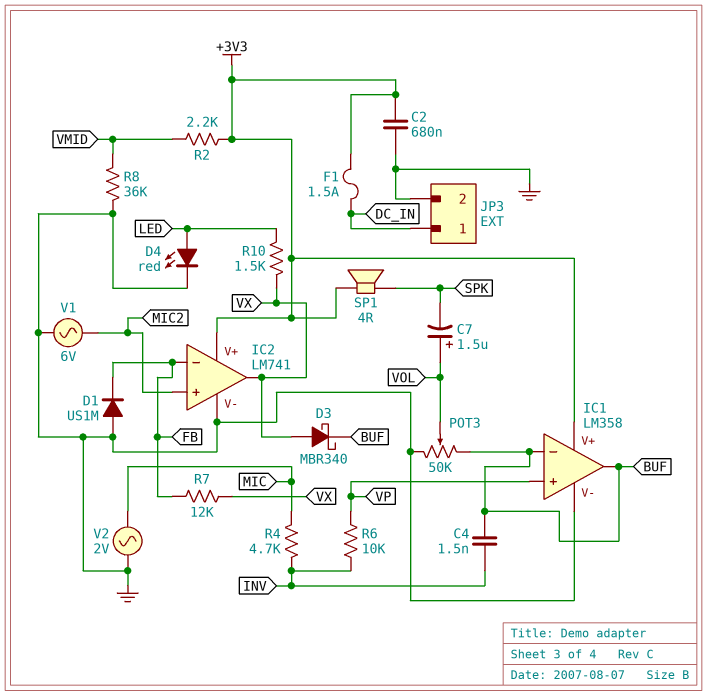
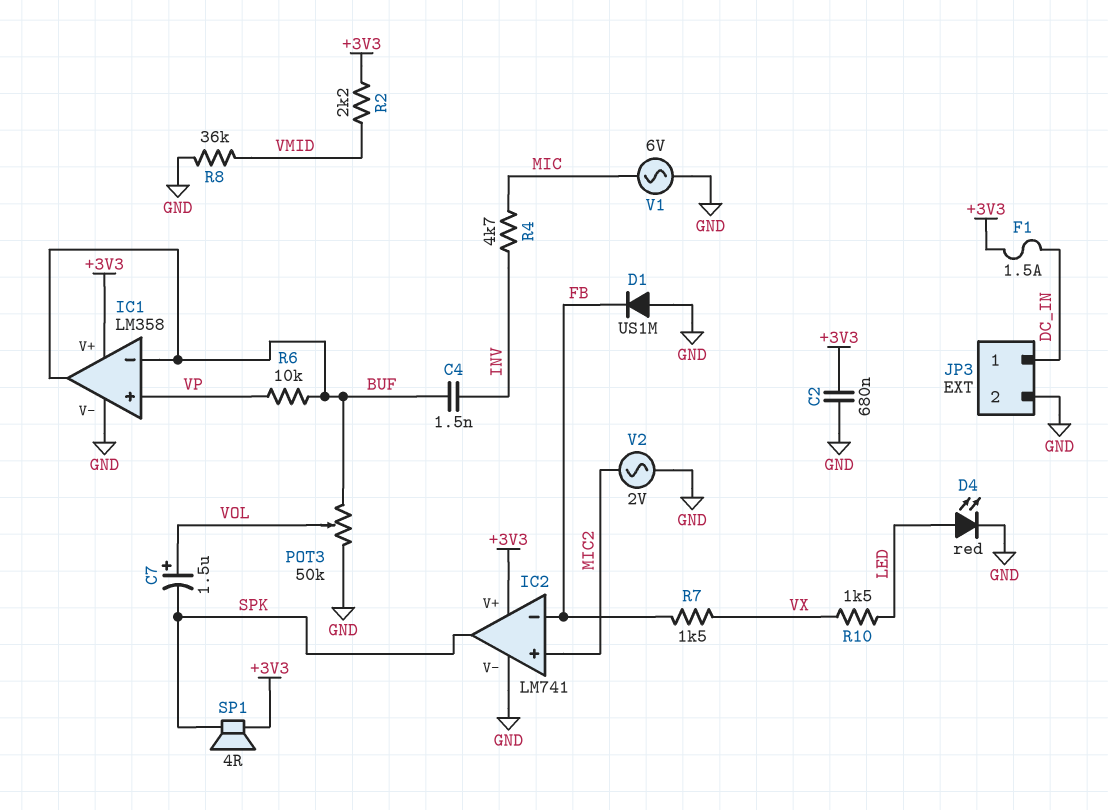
D3: schottky MBR340 (A VX, K BUF) -> none
IC2 pin out: VX -> SPK
R6: 10k (INV, VP) -> 10k (BUF, VP)
R7: 12k (FB, VX) -> 1.5k (FB, VX)
V1: AC 6V (GND, MIC2) -> AC 6V (GND, MIC)
V2: AC 2V (GND, MIC) -> AC 2V (GND, MIC2)

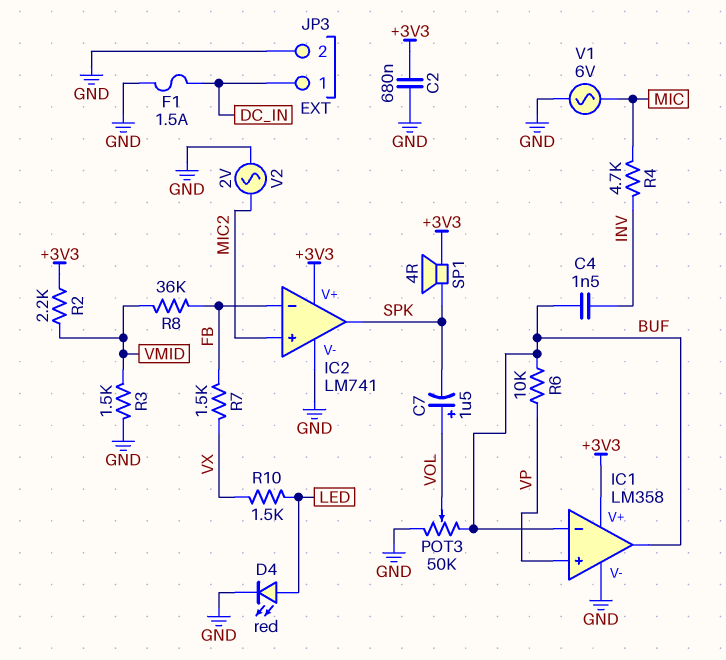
D1: diode US1M (A GND, K FB) -> none
F1: 1.5A (+3V3, DC_IN) -> 1.5A (DC_IN, GND)
R3: none -> 1.5k (GND, VMID)
R8: 36k (GND, VMID) -> 36k (FB, VMID)

